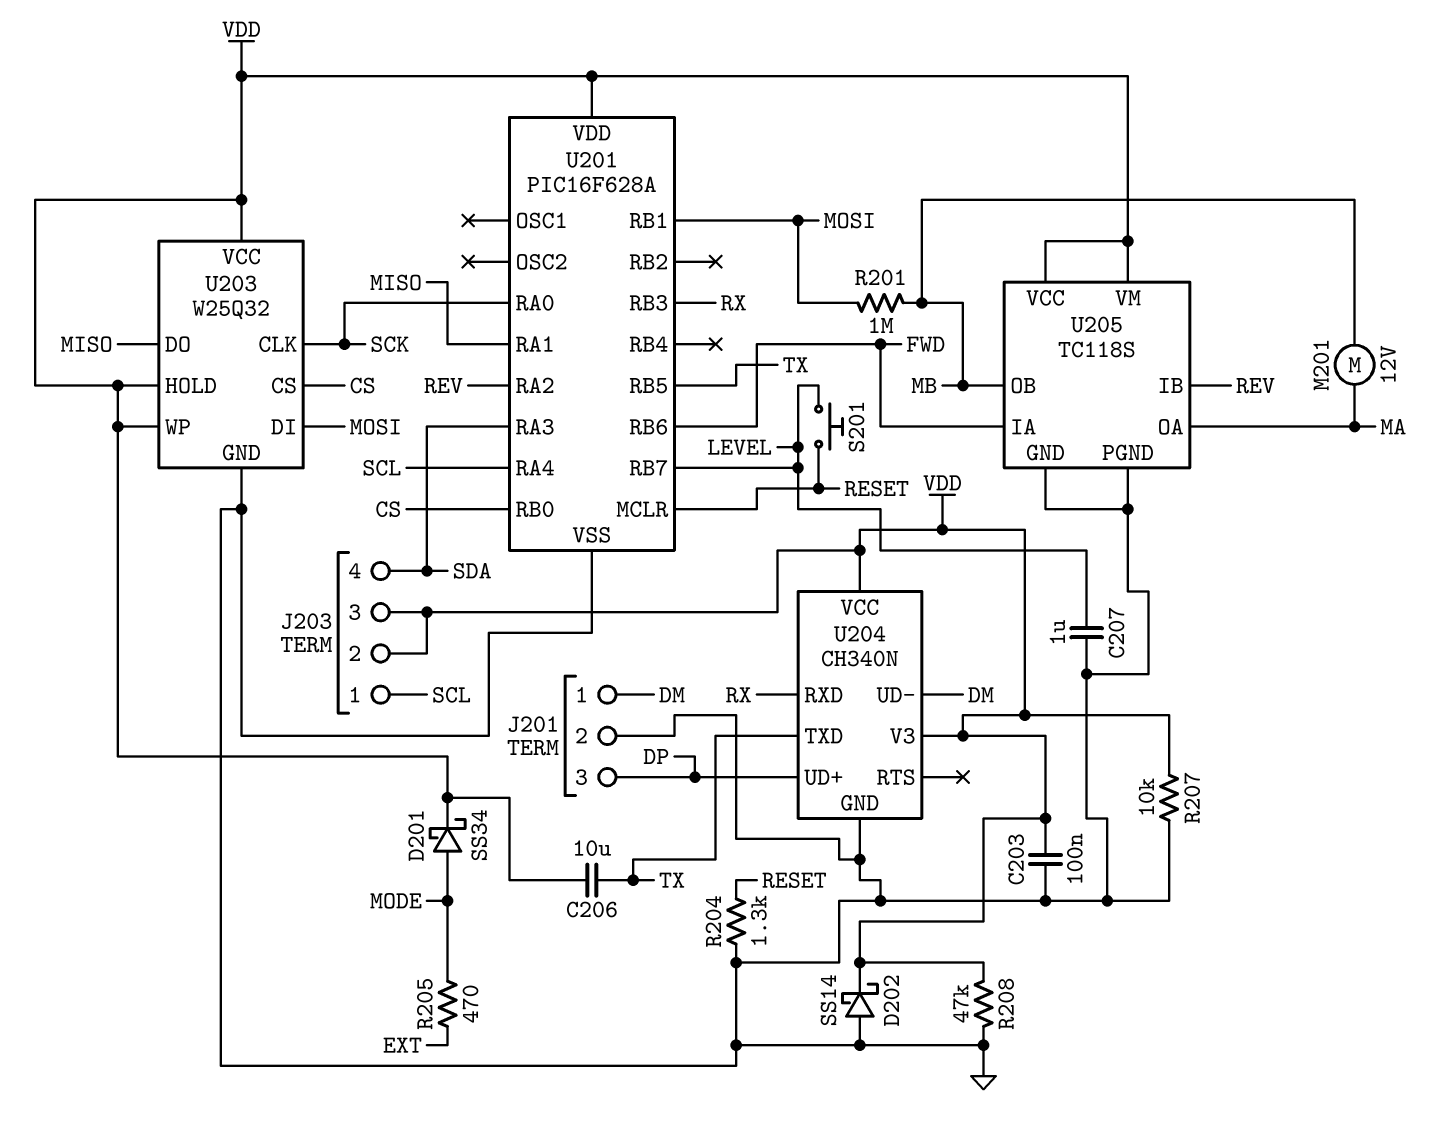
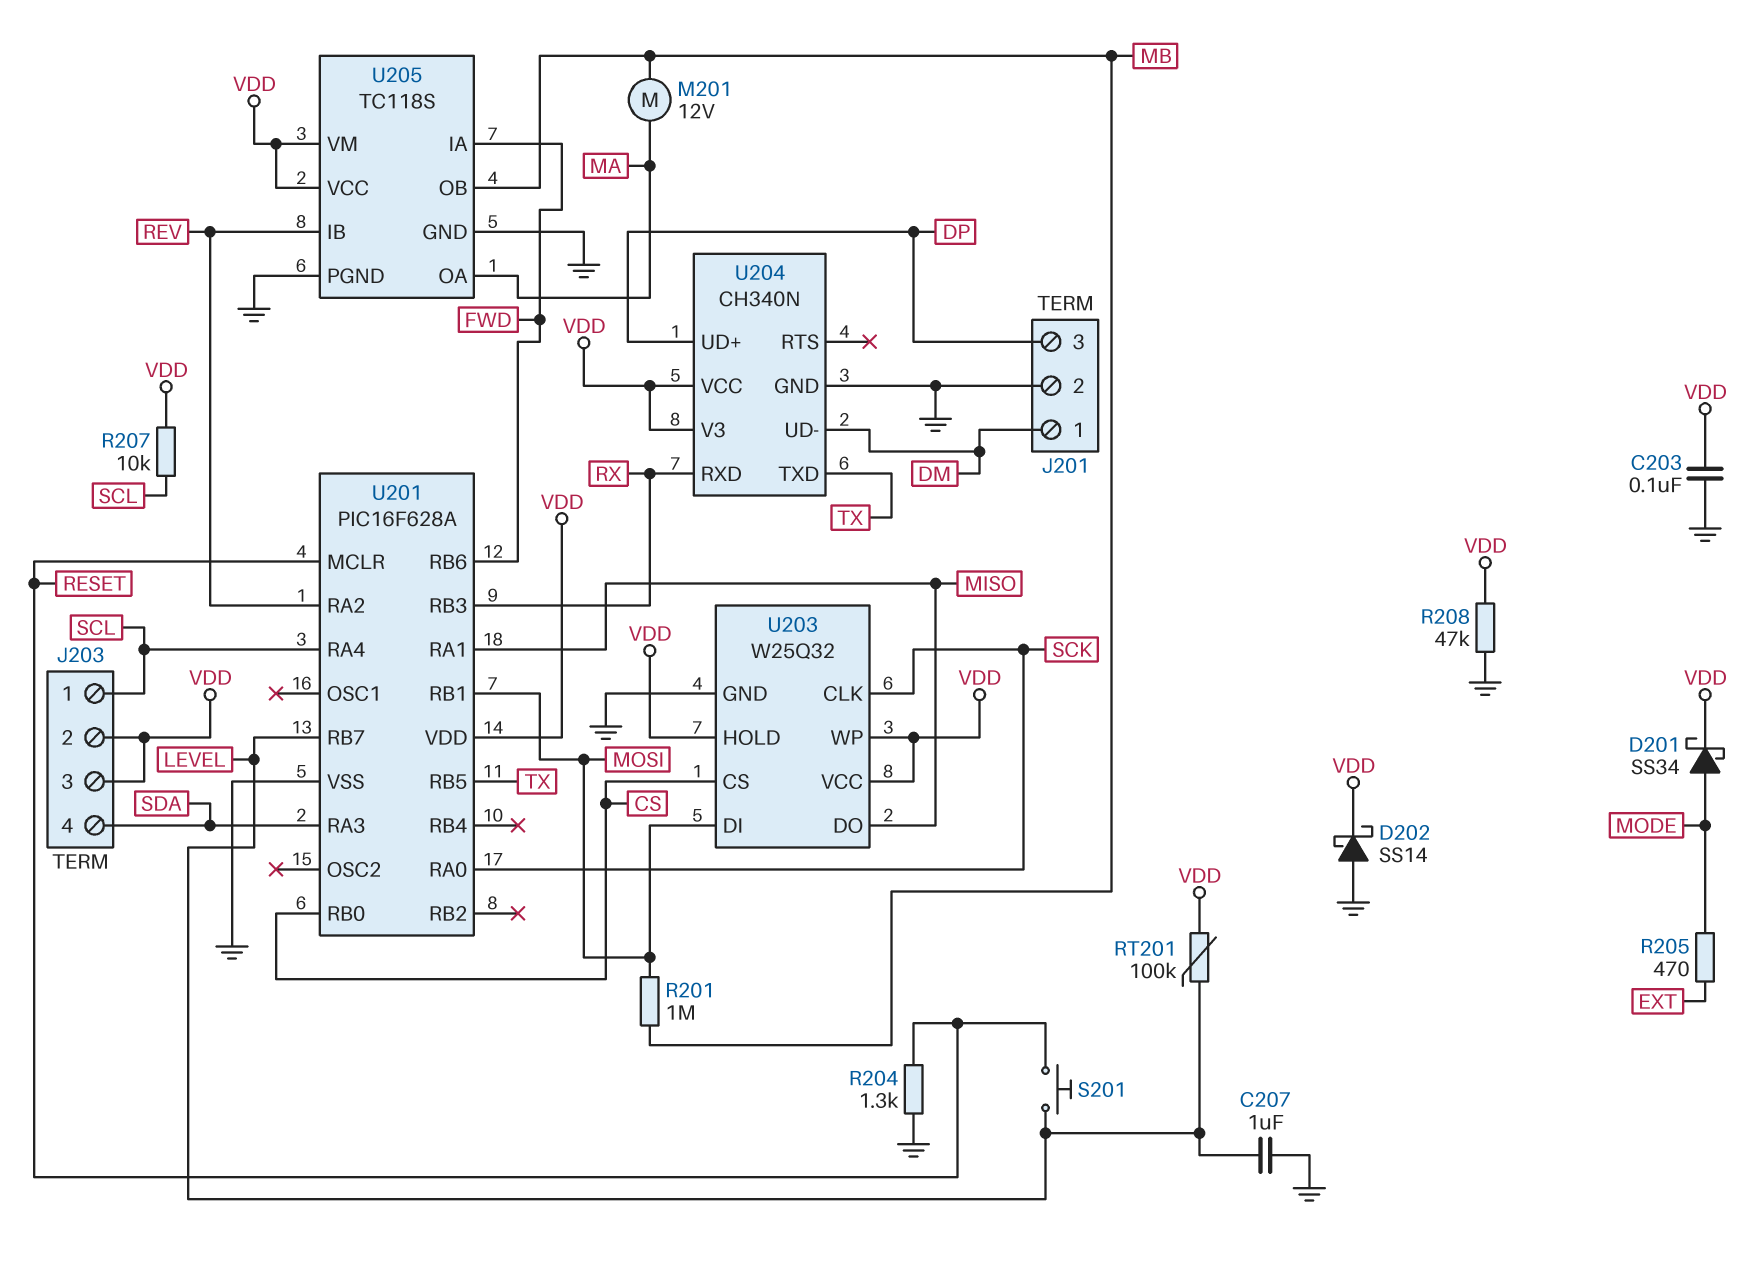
C206: 10uF (TX, VDD) -> none
R207: 10k (GND, VDD) -> 10k (SCL, VDD)
RT201: none -> 100k (LEVEL, VDD)

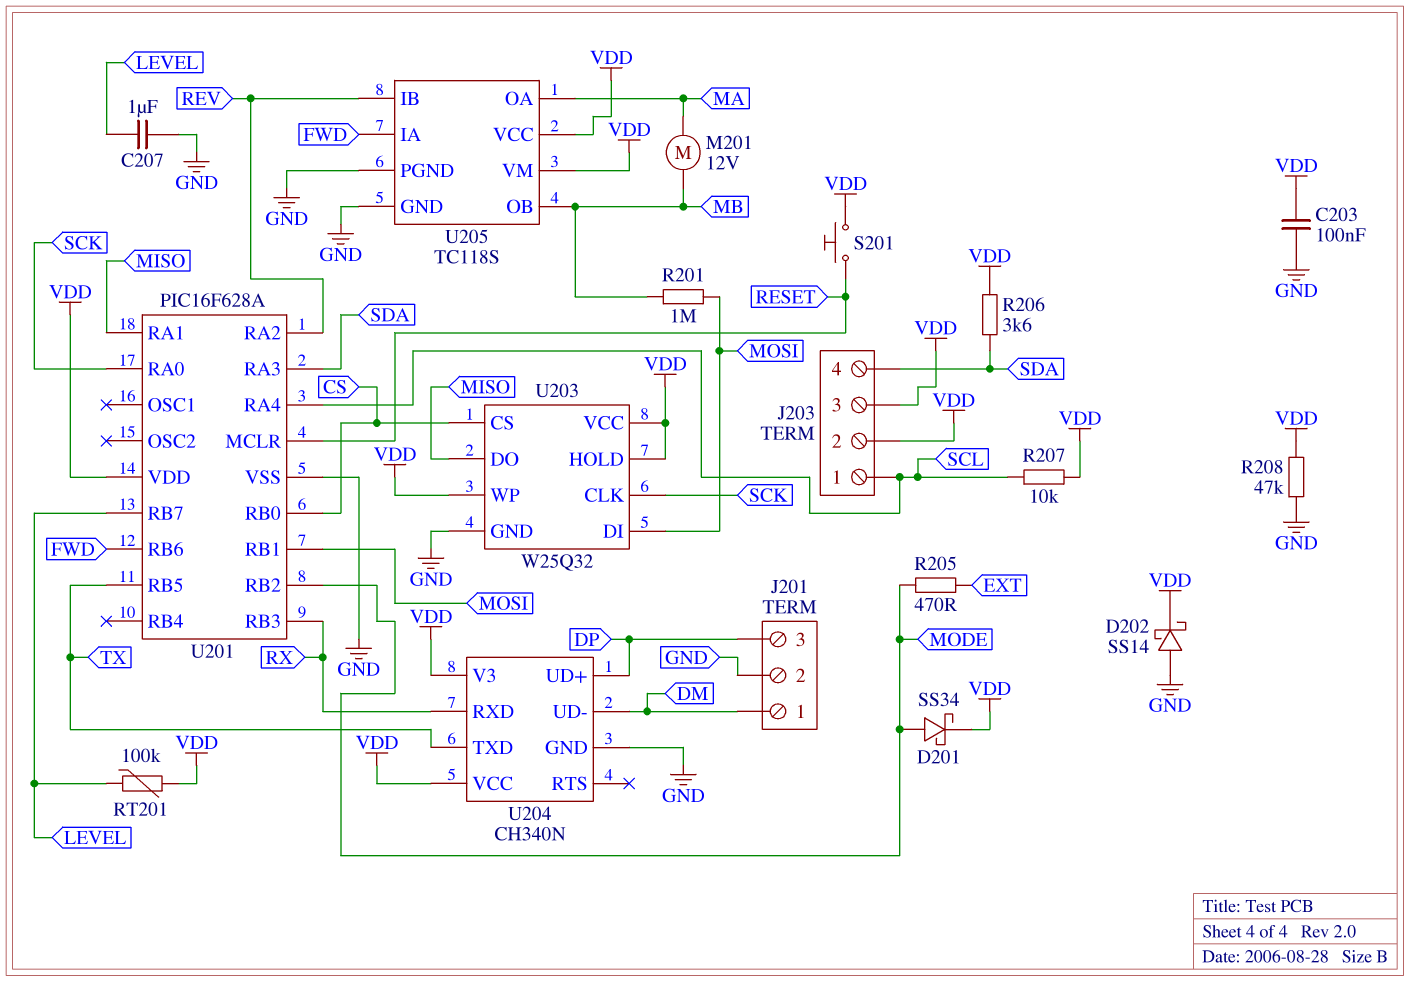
R204: 1.3k (GND, RESET) -> none
R206: none -> 3.6k (SDA, VDD)
S201: button (LEVEL, RESET) -> button (RESET, VDD)
U201 pin RB2: none -> MODE

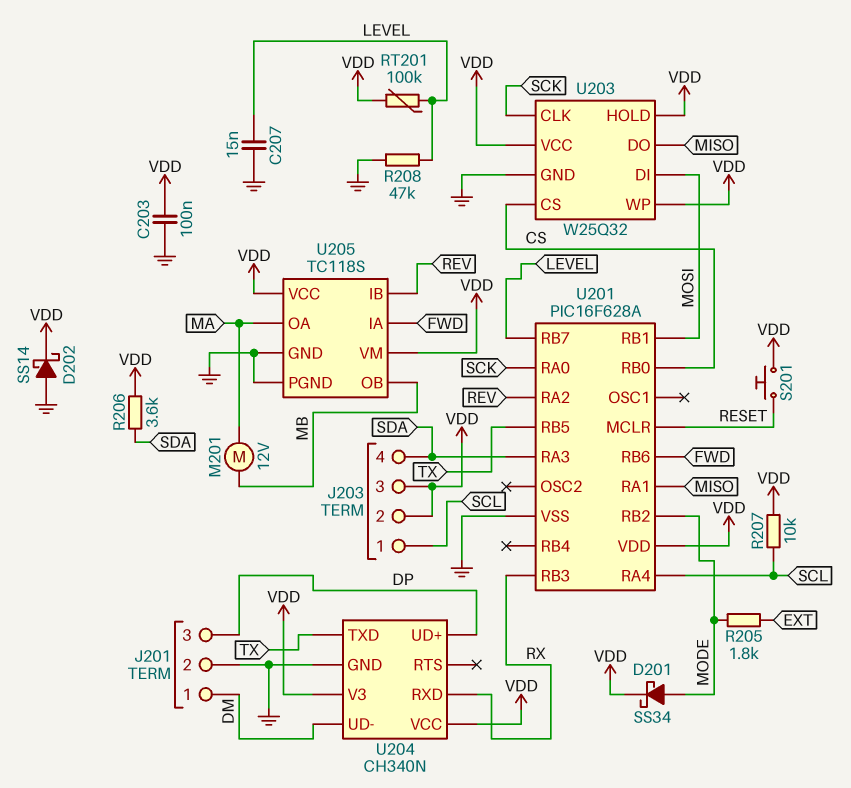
C207: 1uF (GND, LEVEL) -> 15nF (GND, LEVEL)
R201: 1M (MB, MOSI) -> none
R205: 470 (EXT, MODE) -> 1.8k (EXT, MODE)
R208: 47k (GND, VDD) -> 47k (GND, LEVEL)

